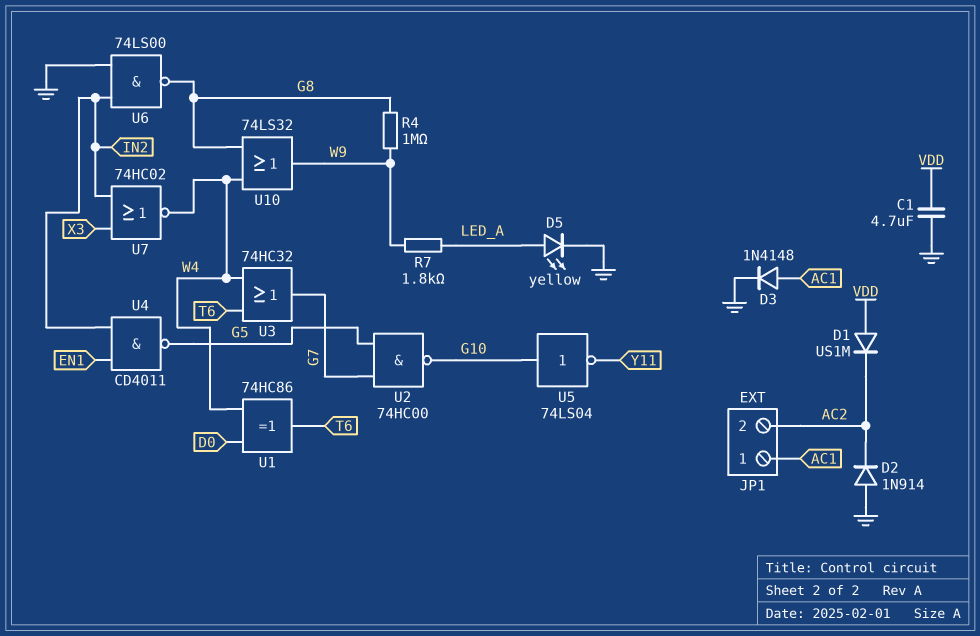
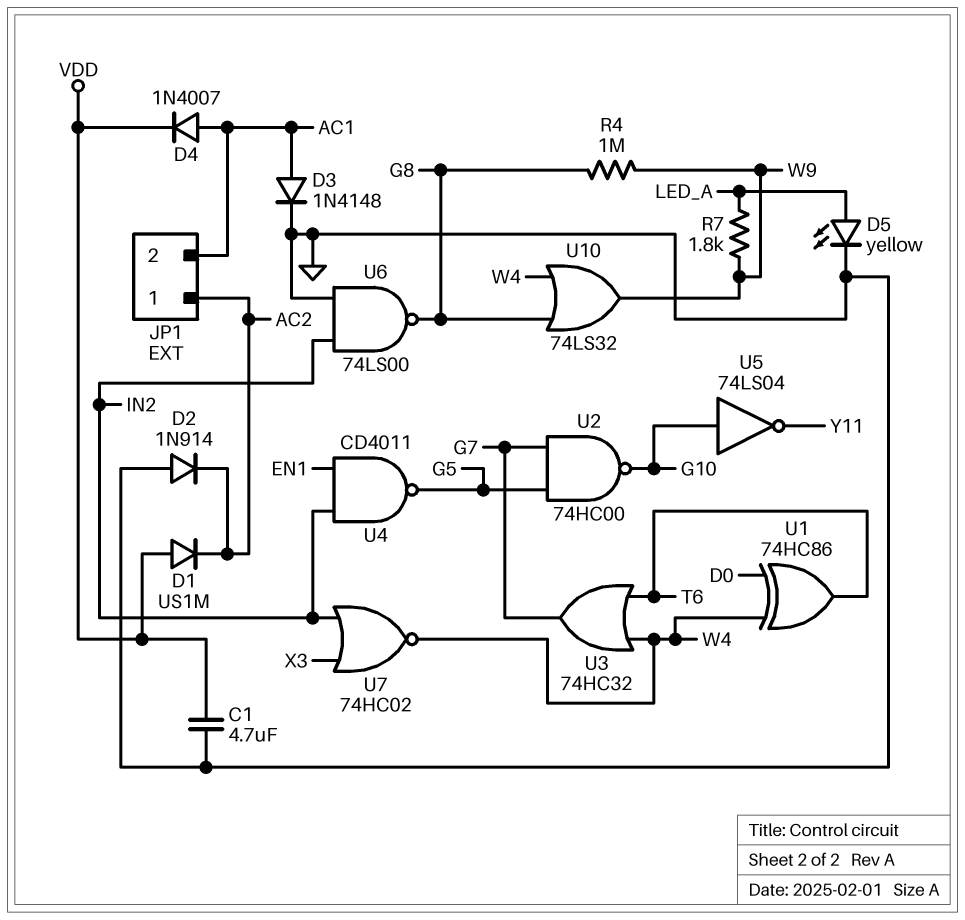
D4: none -> diode 1N4007 (A AC1, K VDD)
JP1 pin 1: AC1 -> AC2
JP1 pin 2: AC2 -> AC1

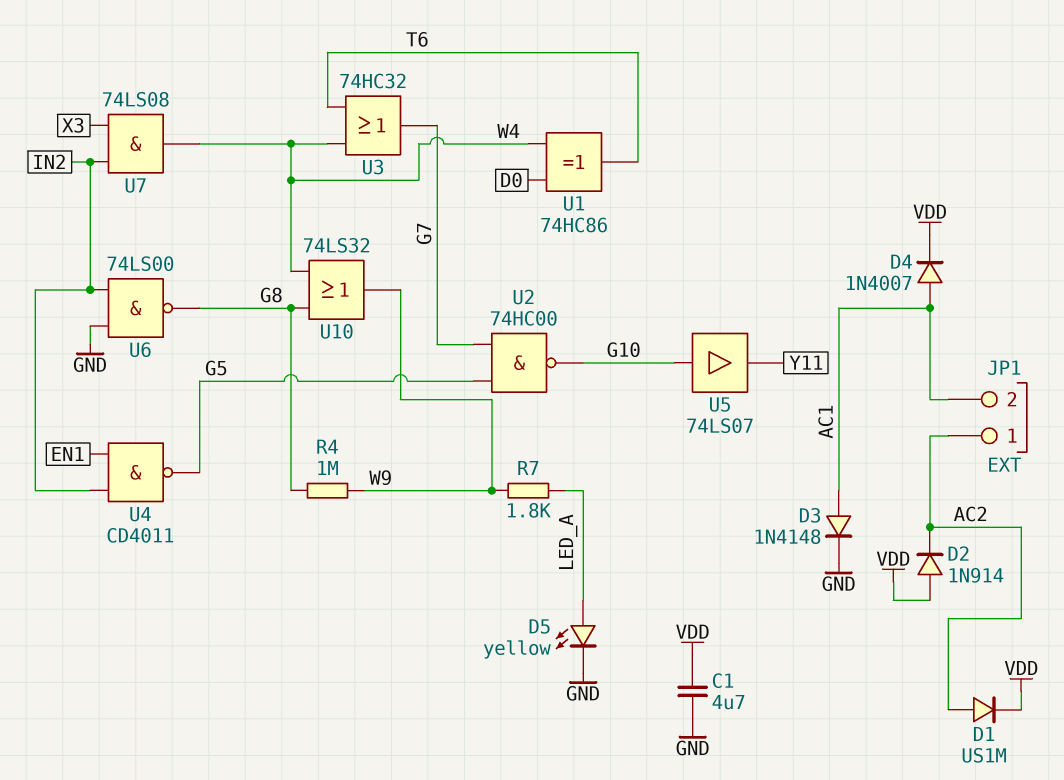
D1: diode US1M (A VDD, K AC2) -> diode US1M (A AC2, K VDD)
D2: diode 1N914 (A GND, K AC2) -> diode 1N914 (A VDD, K AC2)
U5: NOT 74LS04 (in G10, out Y11) -> buffer 74LS07 (in G10, out Y11)
U7: NOR 74HC02 (in IN2, in X3, out W4) -> AND 74LS08 (in IN2, in X3, out W4)

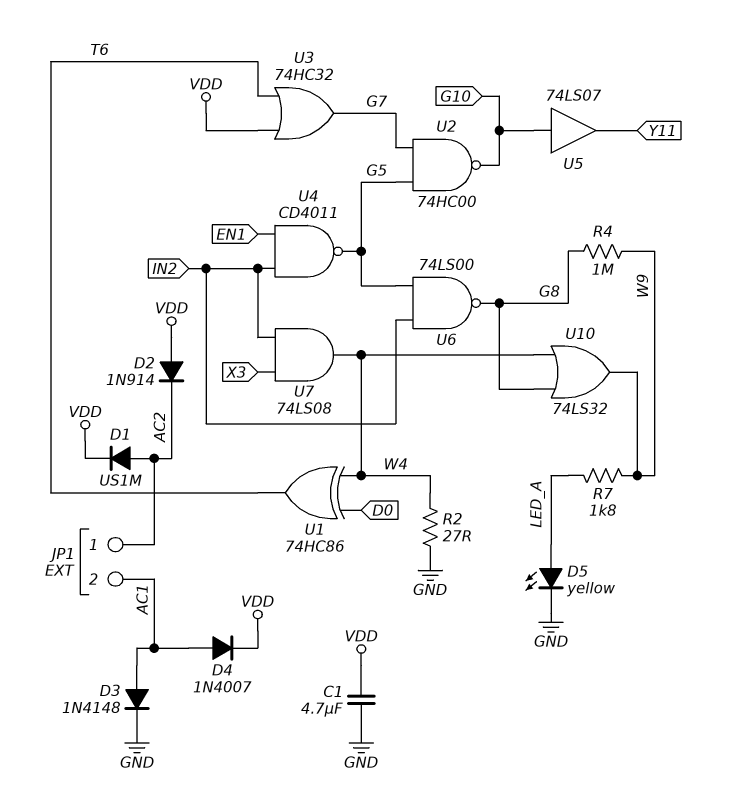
R2: none -> 27 (GND, W4)
U3: OR 74HC32 (in T6, in W4, out G7) -> OR 74HC32 (in T6, in VDD, out G7)
U6: NAND 74LS00 (in GND, in IN2, out G8) -> NAND 74LS00 (in G5, in IN2, out G8)

